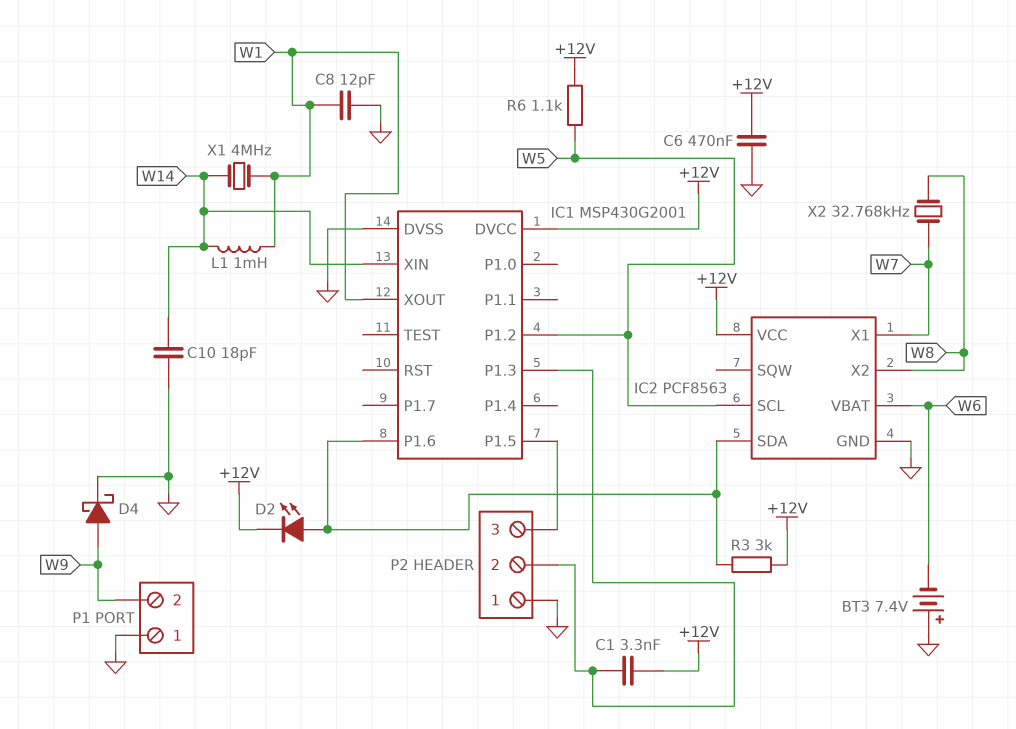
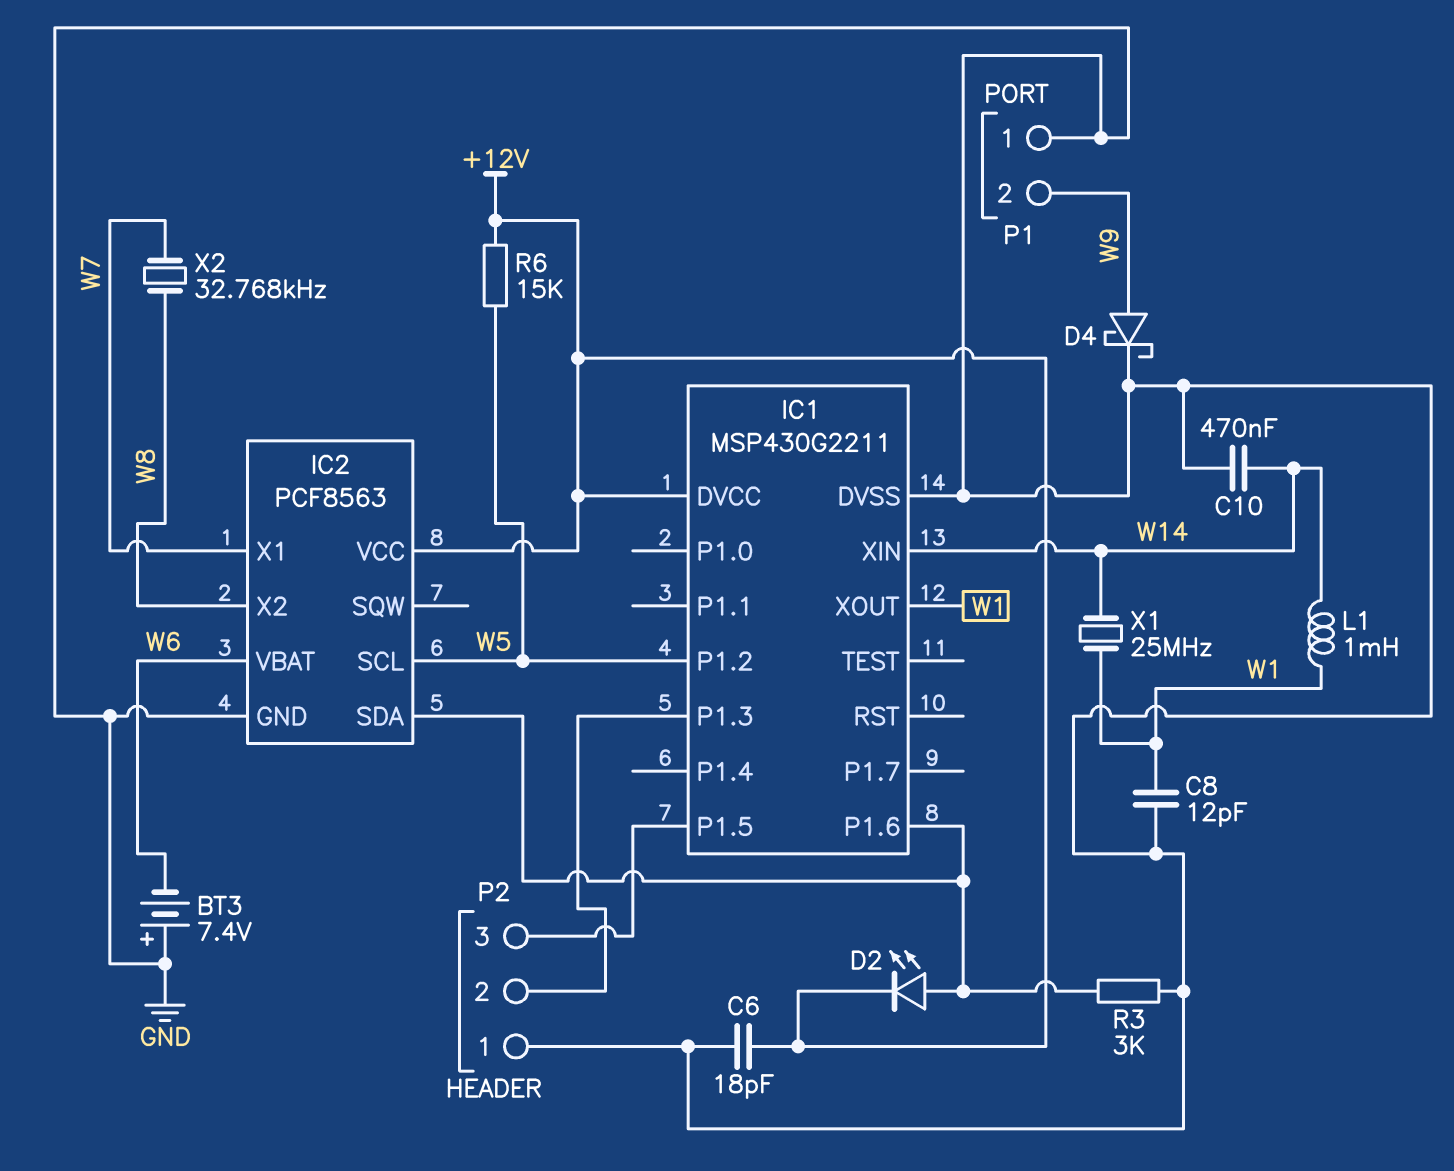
C1: 3.3nF (+12V, IC1/P1.3) -> none
C6: 470nF (+12V, GND) -> 18pF (+12V, GND)
C10: 18pF (GND, W14) -> 470nF (GND, W14)
IC1: MSP430G2001 -> MSP430G2211
R3: 3k (+12V, IC1/P1.6) -> 3k (GND, IC1/P1.6)
R6: 1.1k (+12V, W5) -> 15k (+12V, W5)
X1: 4MHz (W1, W14) -> 25MHz (W1, W14)

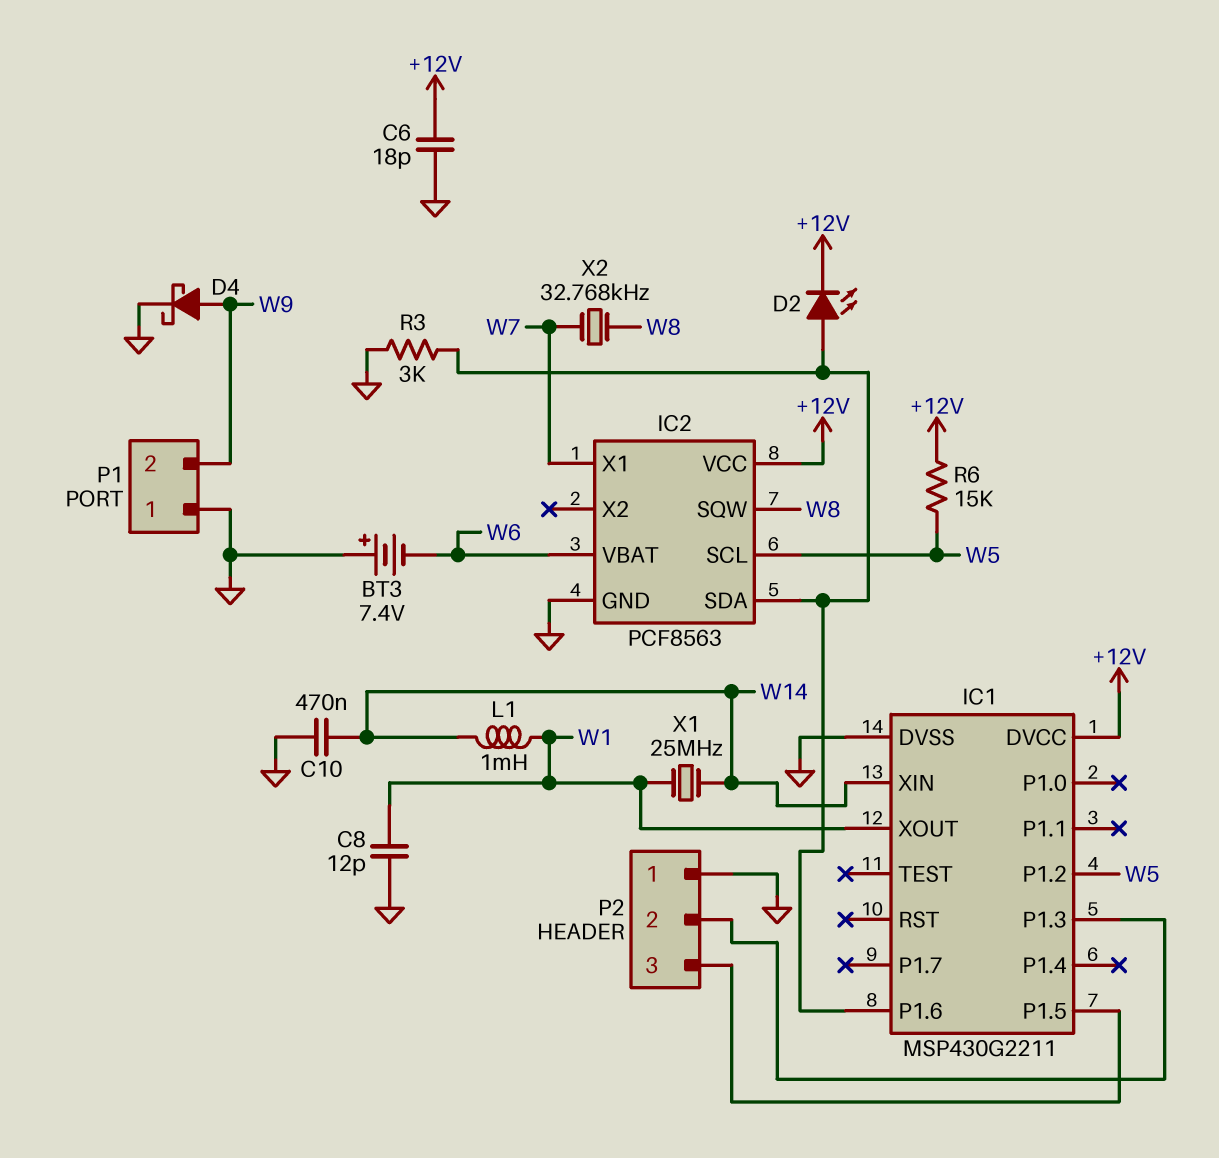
IC2 pin SQW: none -> W8
IC2 pin X2: W8 -> none

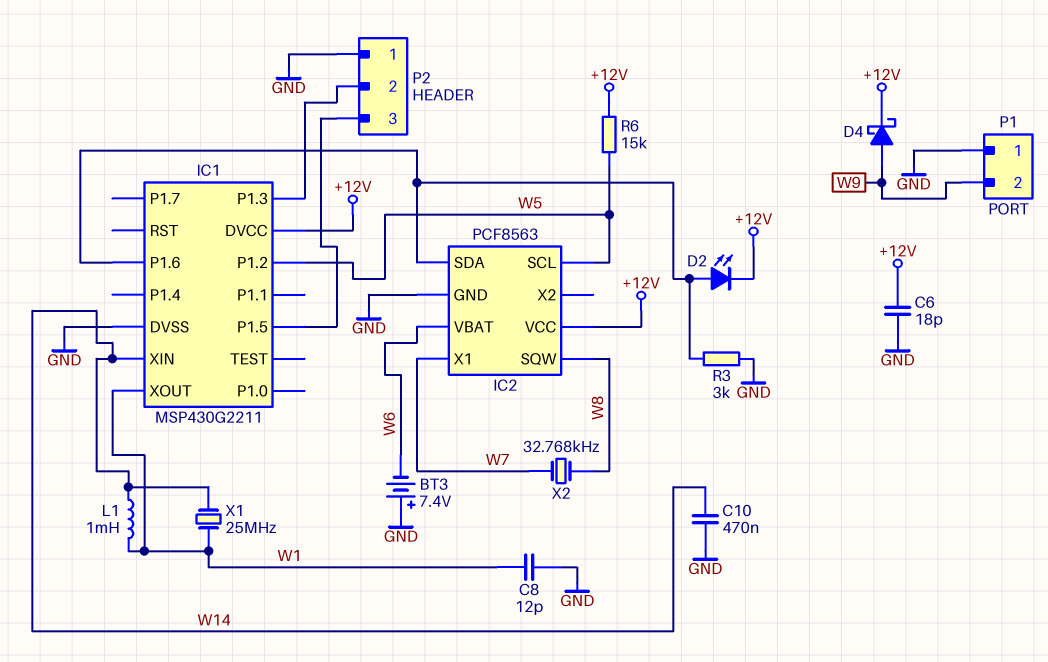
D4: schottky (A W9, K GND) -> schottky (A W9, K +12V)

